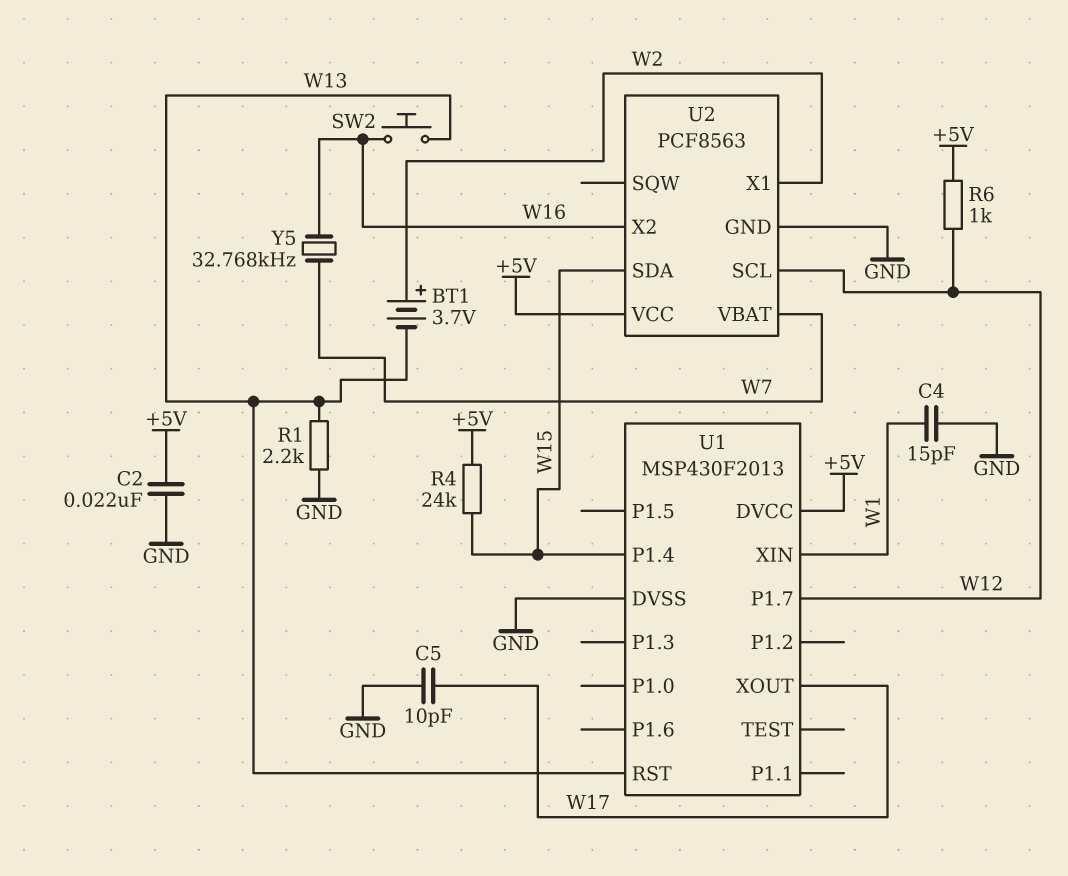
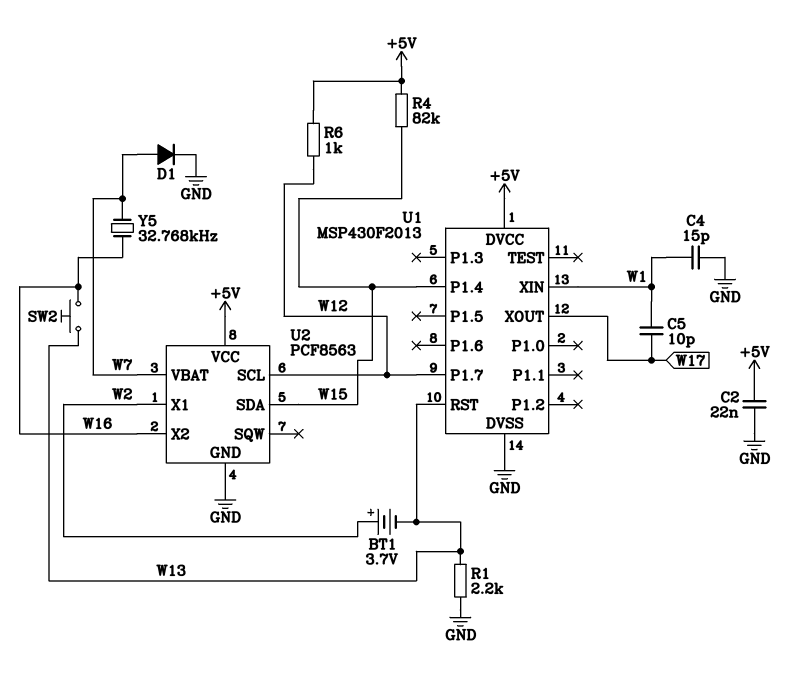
C5: 10pF (GND, W17) -> 10pF (W1, W17)
D1: none -> diode (A W7, K GND)
R4: 24k (+5V, W15) -> 82k (+5V, W15)

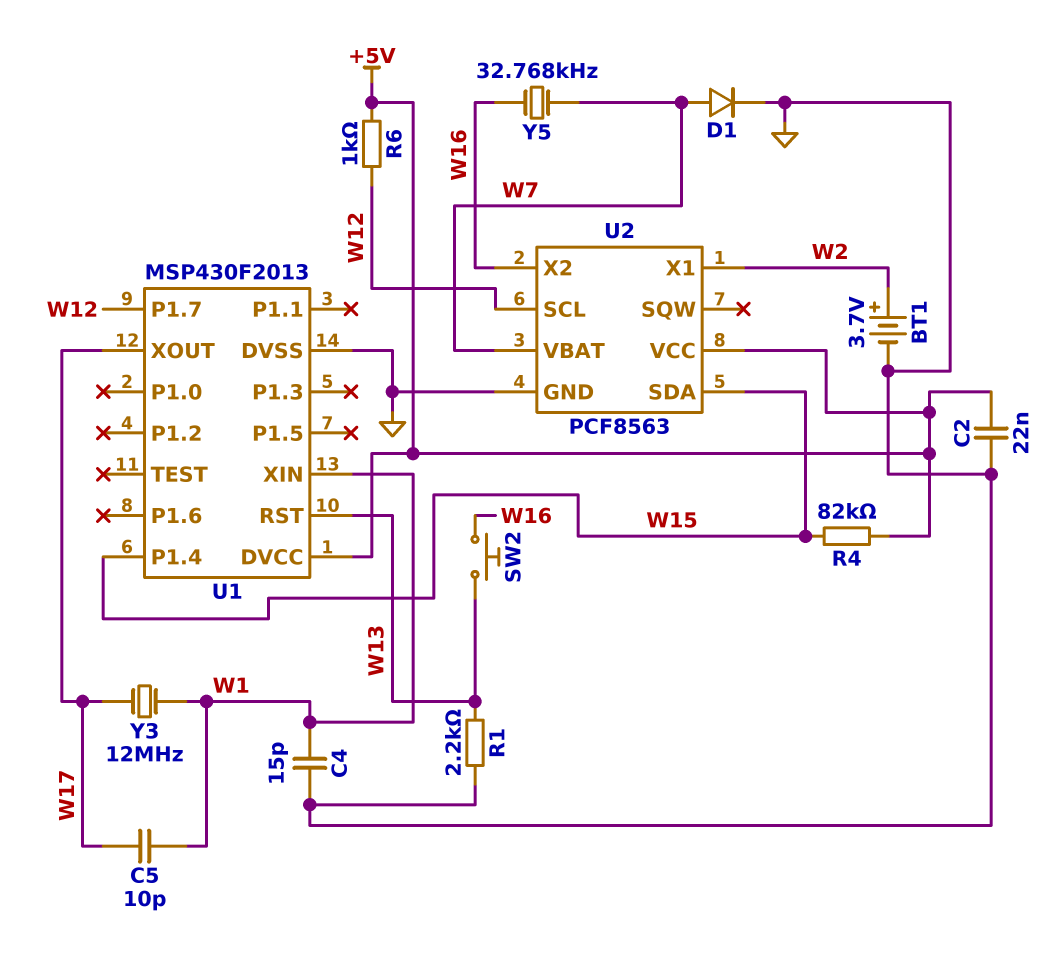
BT1: 3.7V (plus W2, minus W13) -> 3.7V (plus W2, minus GND)
Y3: none -> 12MHz (W1, W17)

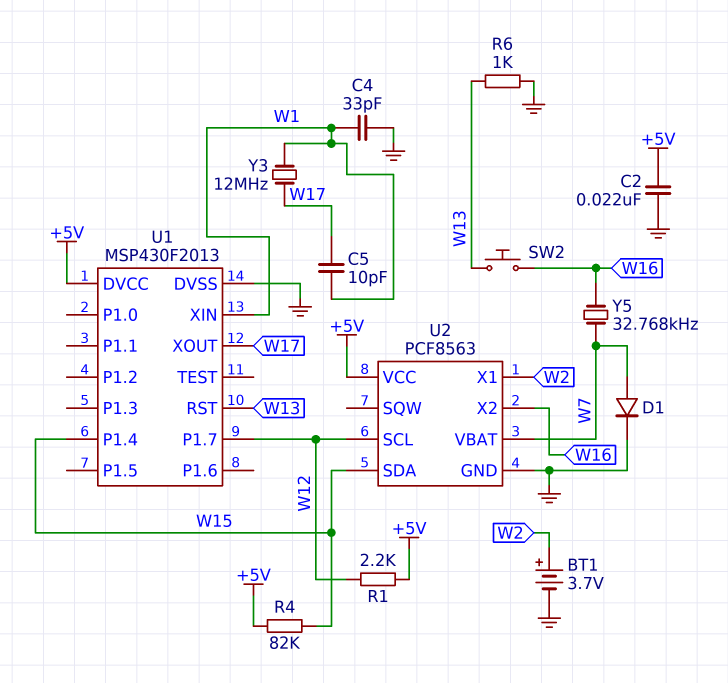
C4: 15pF (GND, W1) -> 33pF (GND, W1)
R1: 2.2k (GND, W13) -> 2.2k (+5V, W12)
R6: 1k (+5V, W12) -> 1k (GND, W13)

